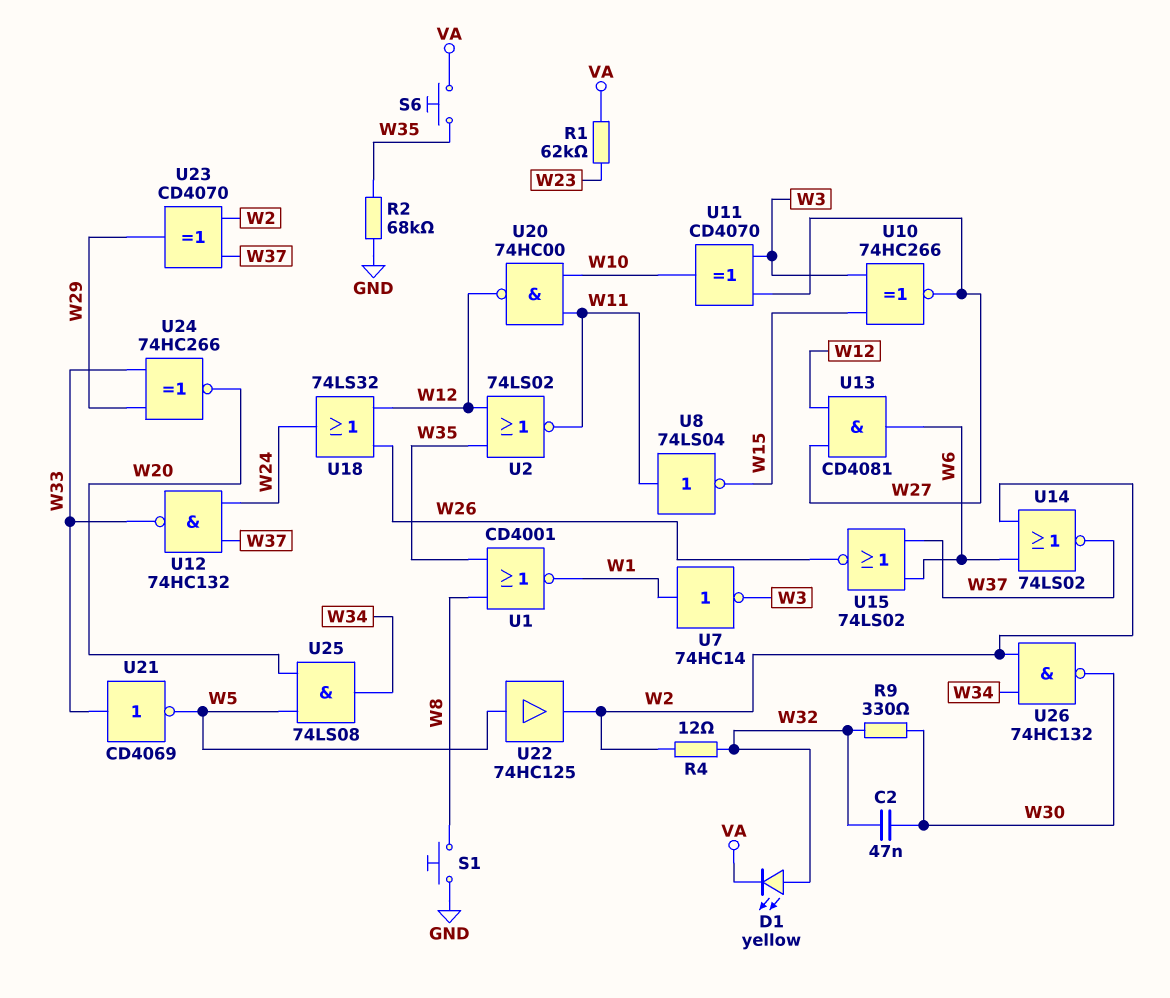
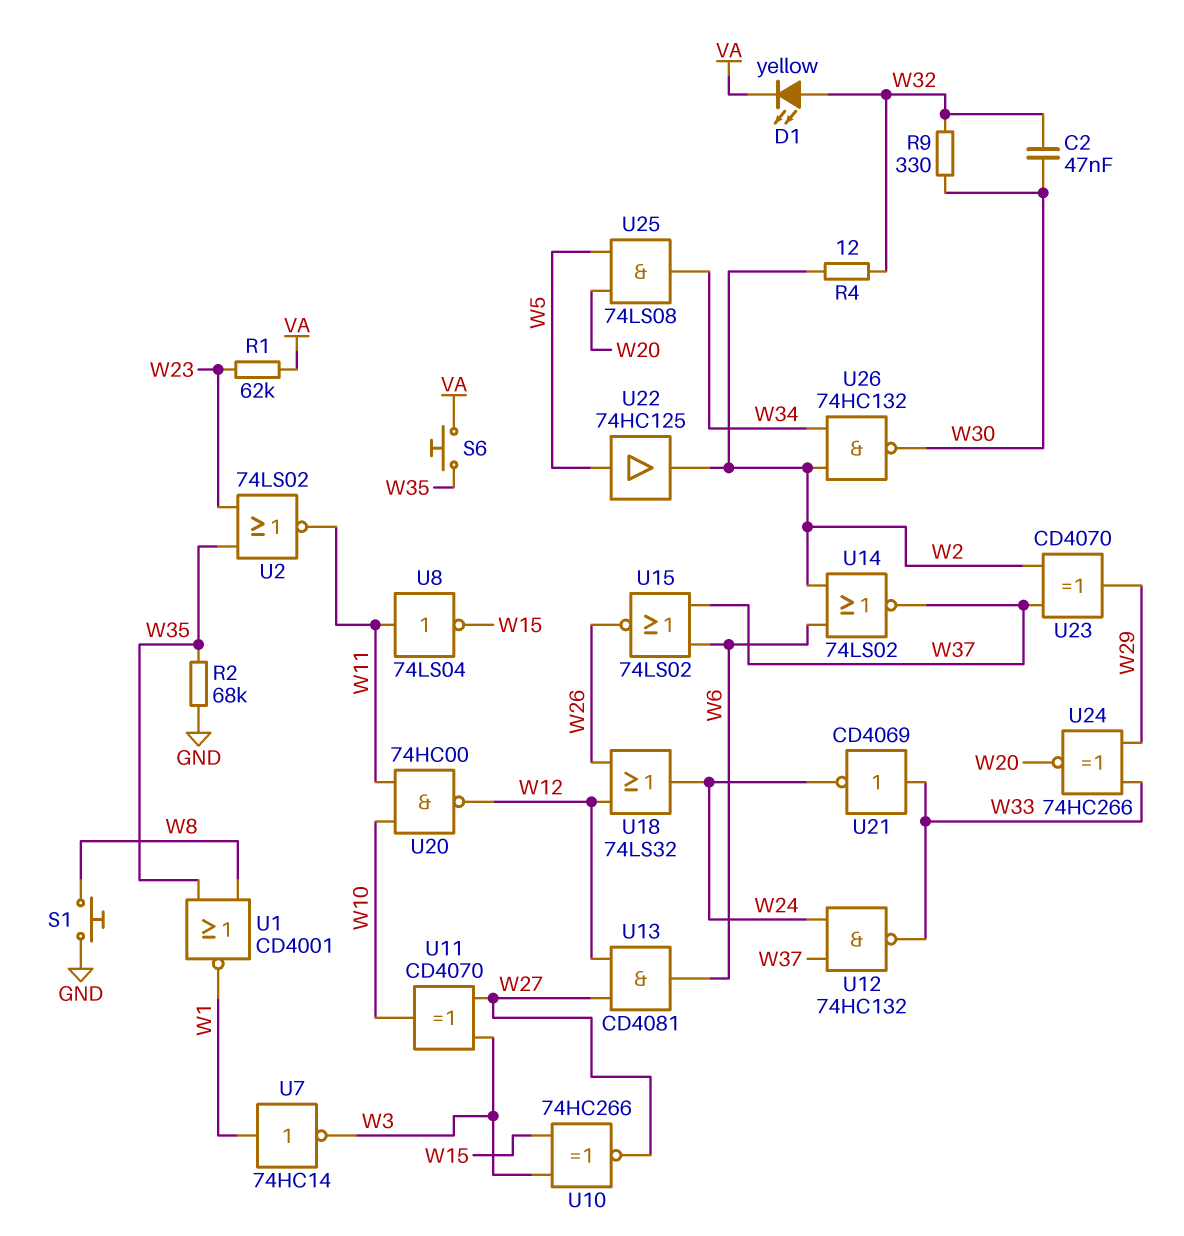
U2: NOR 74LS02 (in W12, in W35, out W11) -> NOR 74LS02 (in W23, in W35, out W11)
U21: NOT CD4069 (in W33, out W5) -> NOT CD4069 (in W33, out W24)

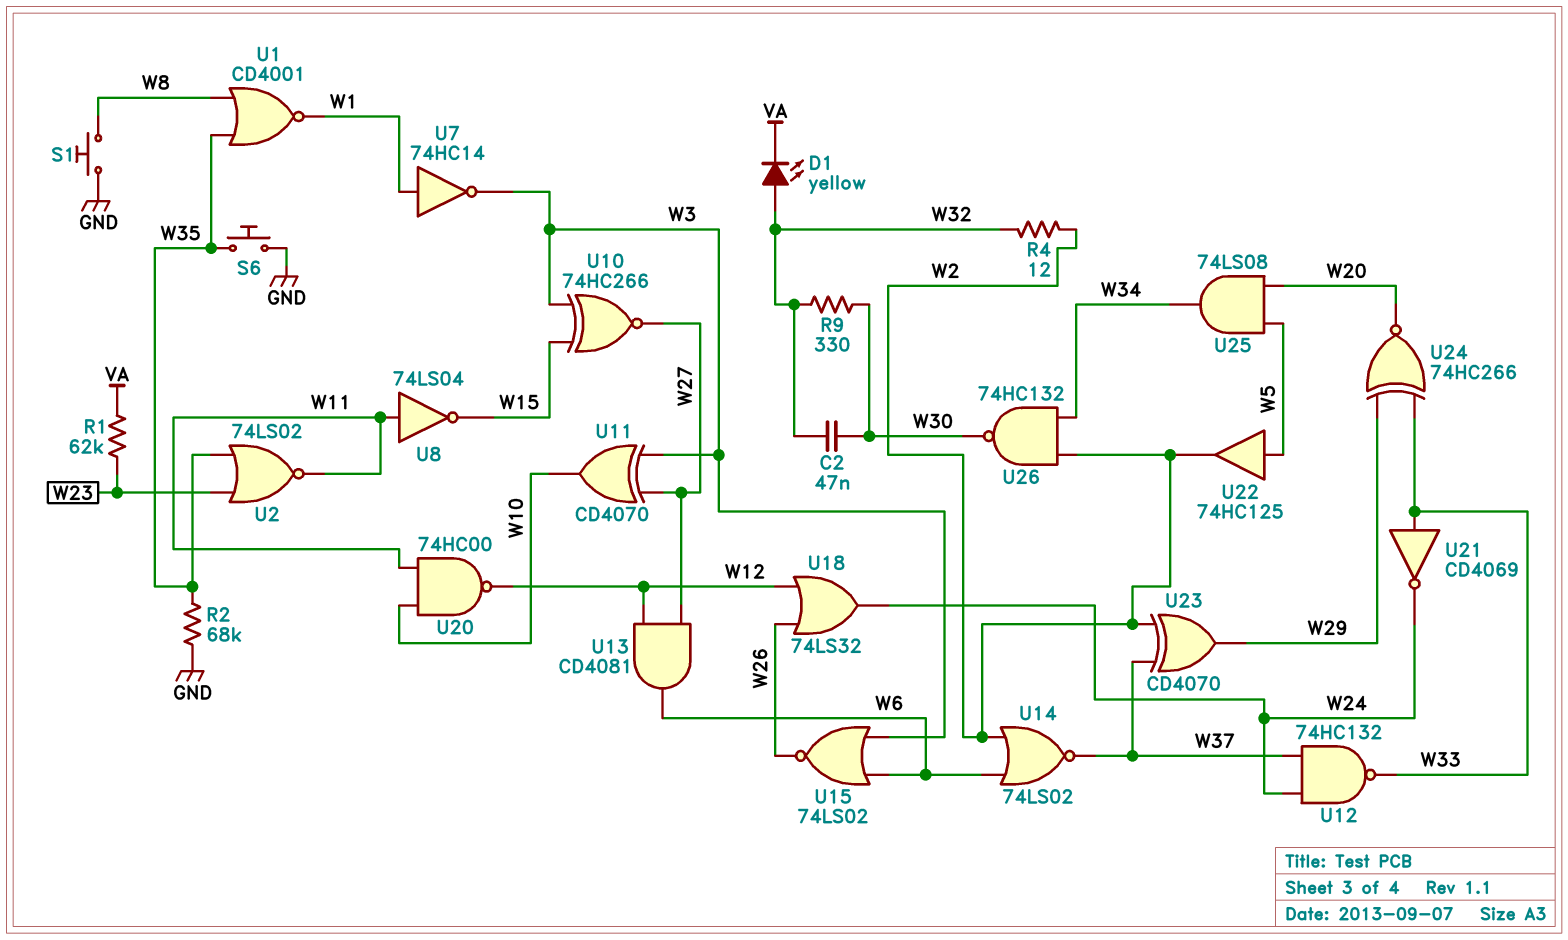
S6: button (VA, W35) -> button (GND, W35)
U15: NOR 74LS02 (in W6, in W37, out W26) -> NOR 74LS02 (in W3, in W6, out W26)

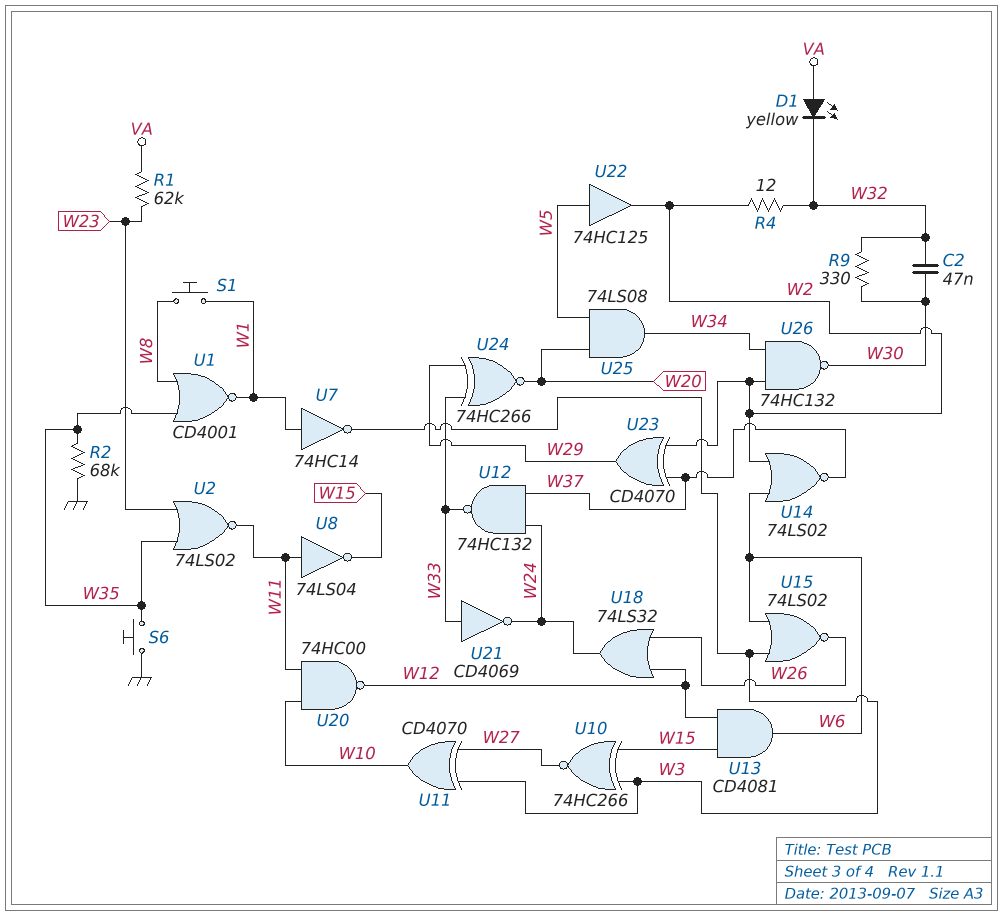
D1: LED yellow (A W32, K VA) -> LED yellow (A VA, K W32)
S1: button (GND, W8) -> button (W1, W8)
U13: AND CD4081 (in W12, in W27, out W6) -> AND CD4081 (in W12, in W15, out W6)

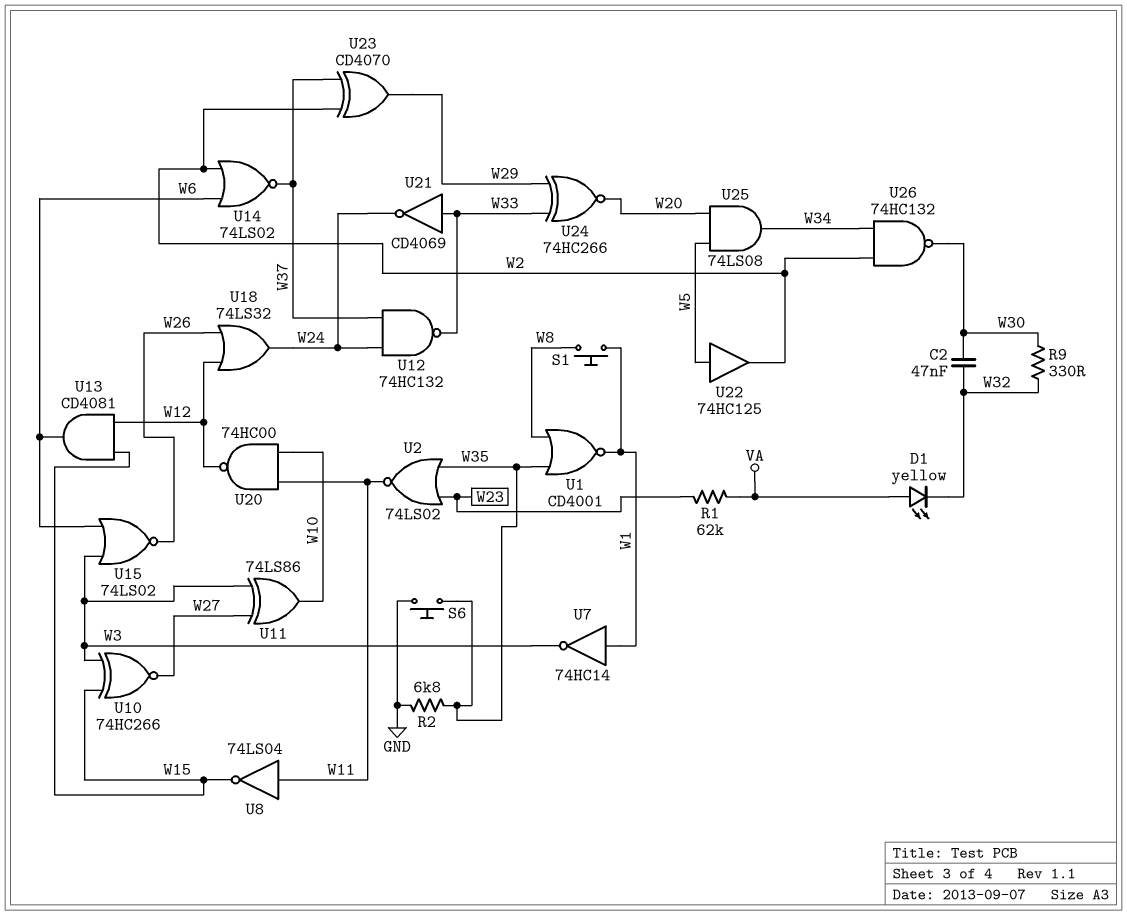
R2: 68k (GND, W35) -> 6.8k (GND, W35)
R4: 12 (W2, W32) -> none
U11: XOR CD4070 (in W3, in W27, out W10) -> XOR 74LS86 (in W3, in W27, out W10)

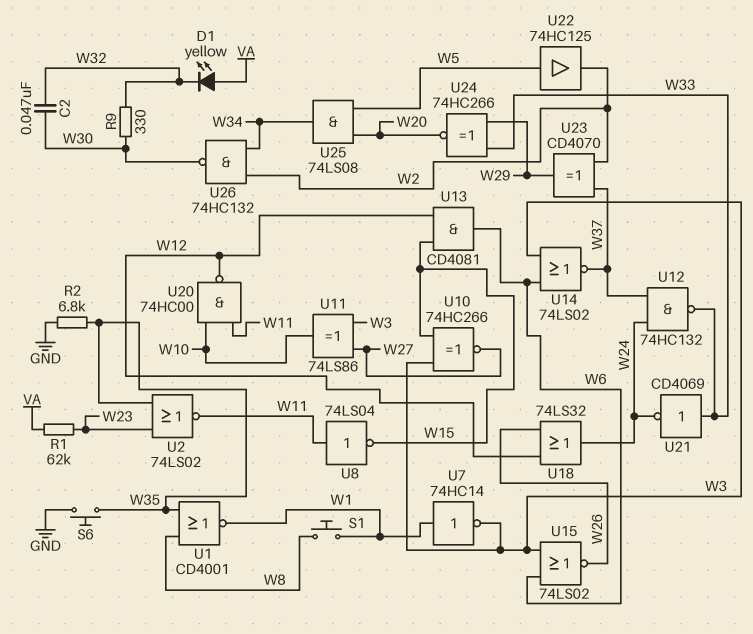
U14: NOR 74LS02 (in W2, in W6, out W37) -> NOR 74LS02 (in W3, in W6, out W37)

